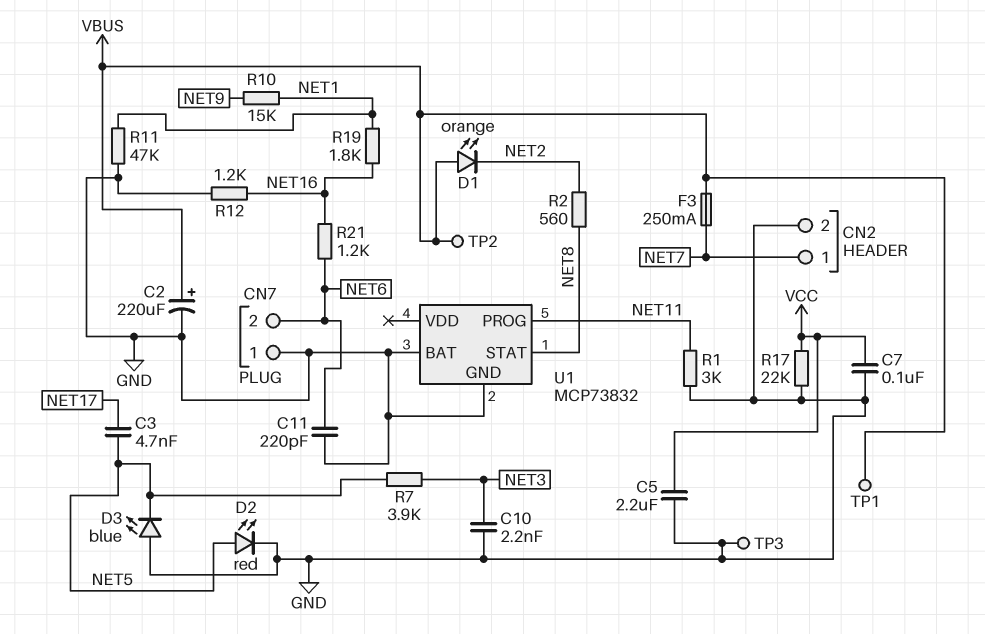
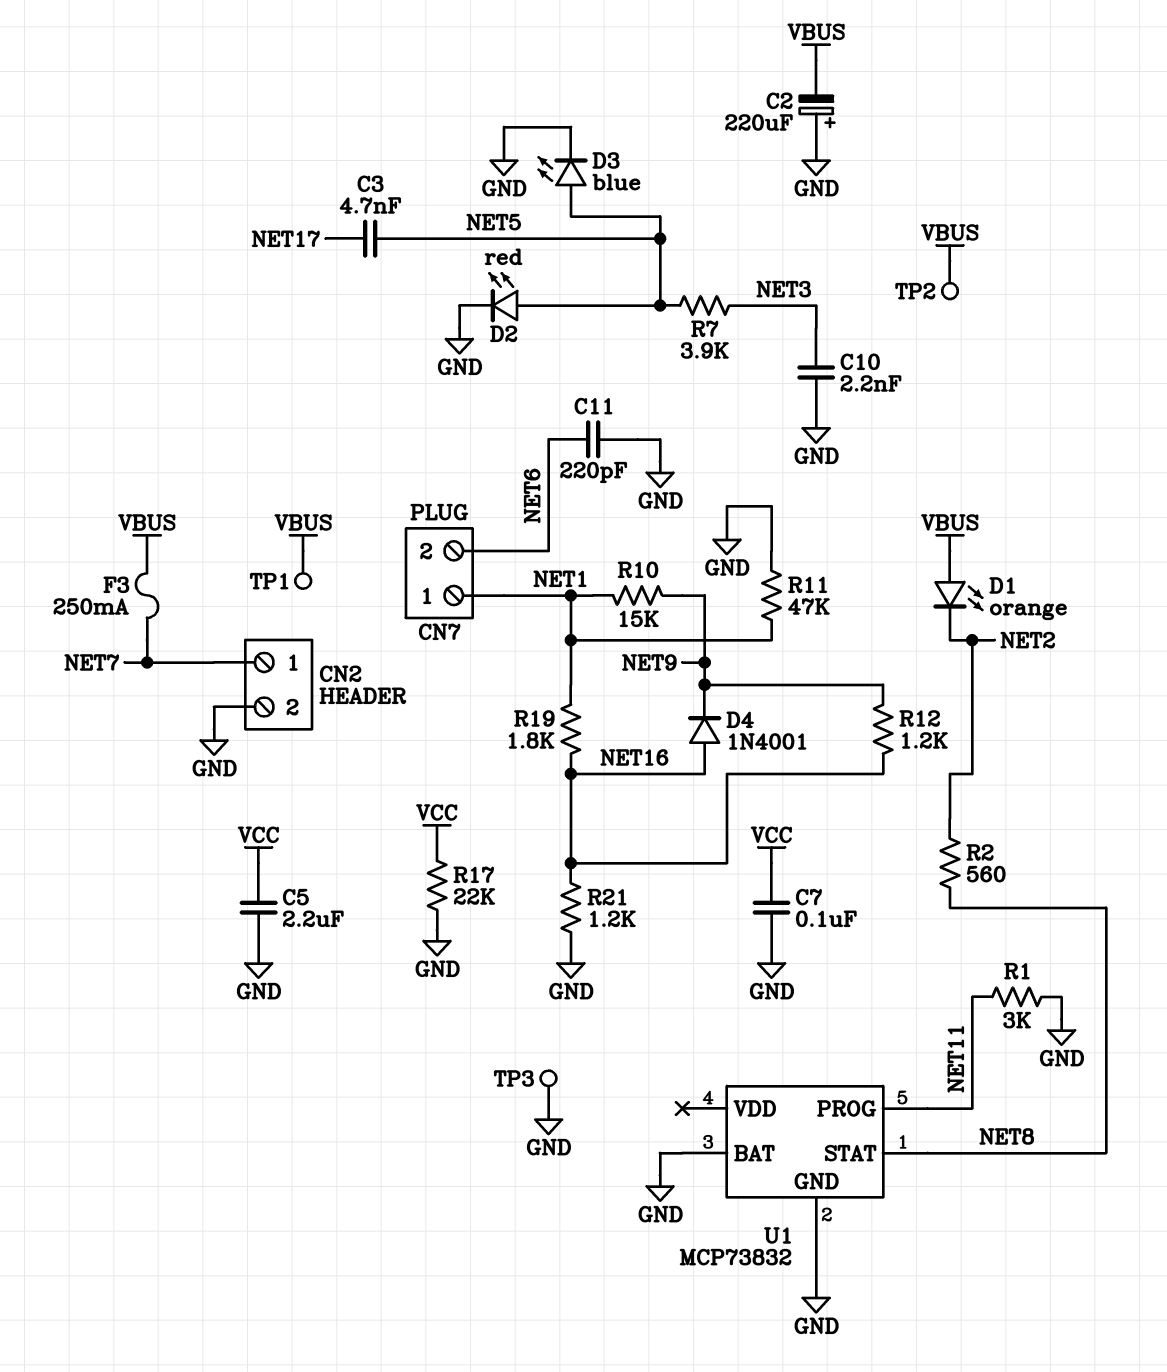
C2: 220uF (plus VBUS, minus GND) -> 220uF (plus GND, minus VBUS)
CN7 pin 1: GND -> NET1
D3: LED blue (A GND, K NET5) -> LED blue (A NET5, K GND)
D4: none -> diode 1N4001 (A NET16, K NET9)
R12: 1.2k (GND, NET16) -> 1.2k (NET9, NET16)
R21: 1.2k (NET6, NET16) -> 1.2k (GND, NET16)

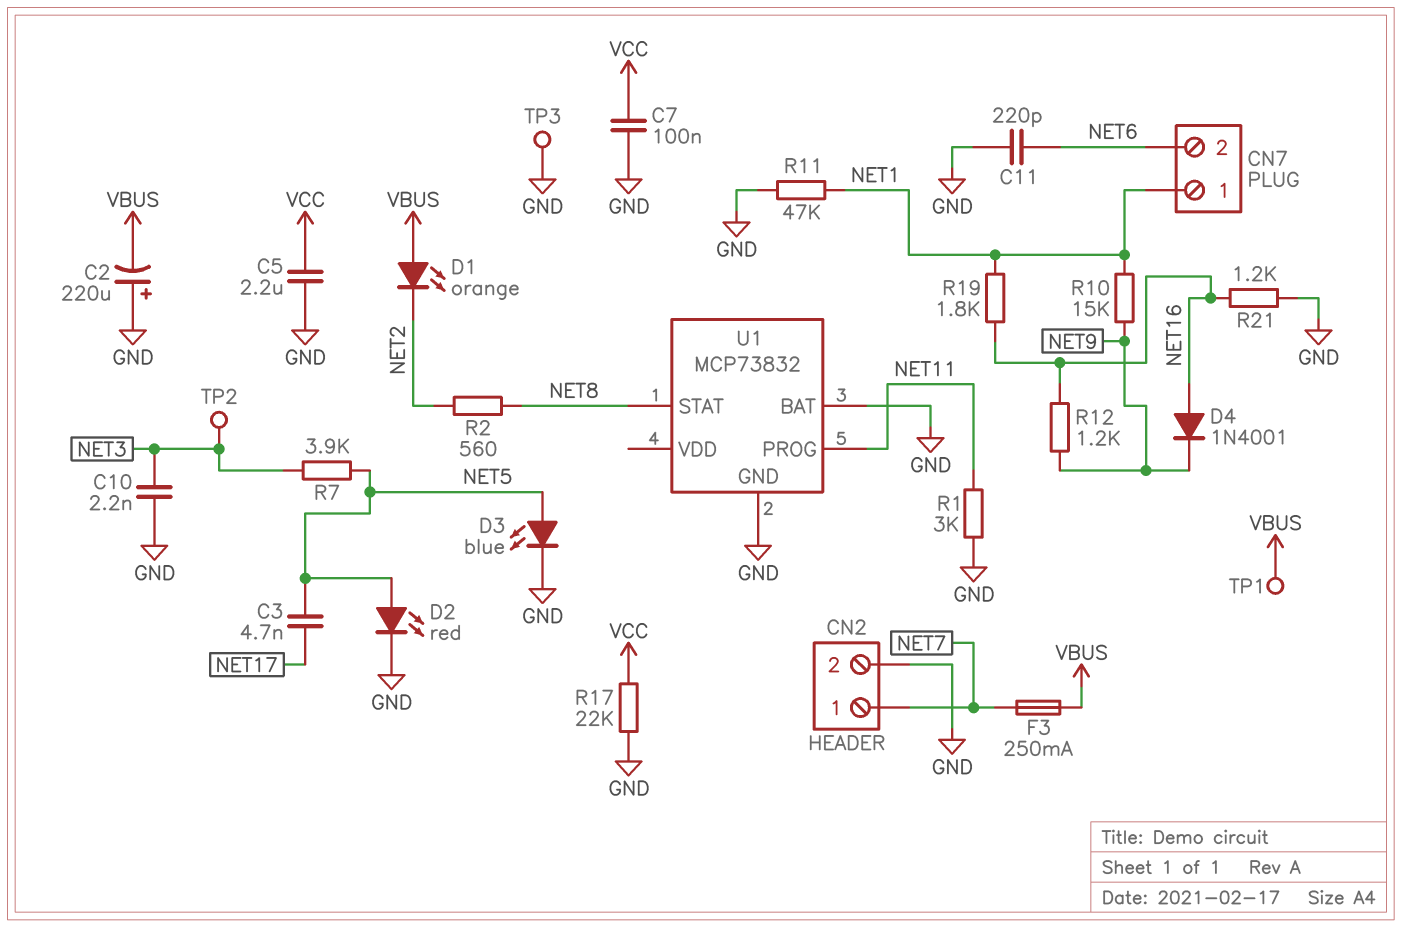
TP2: test point (VBUS) -> test point (NET3)

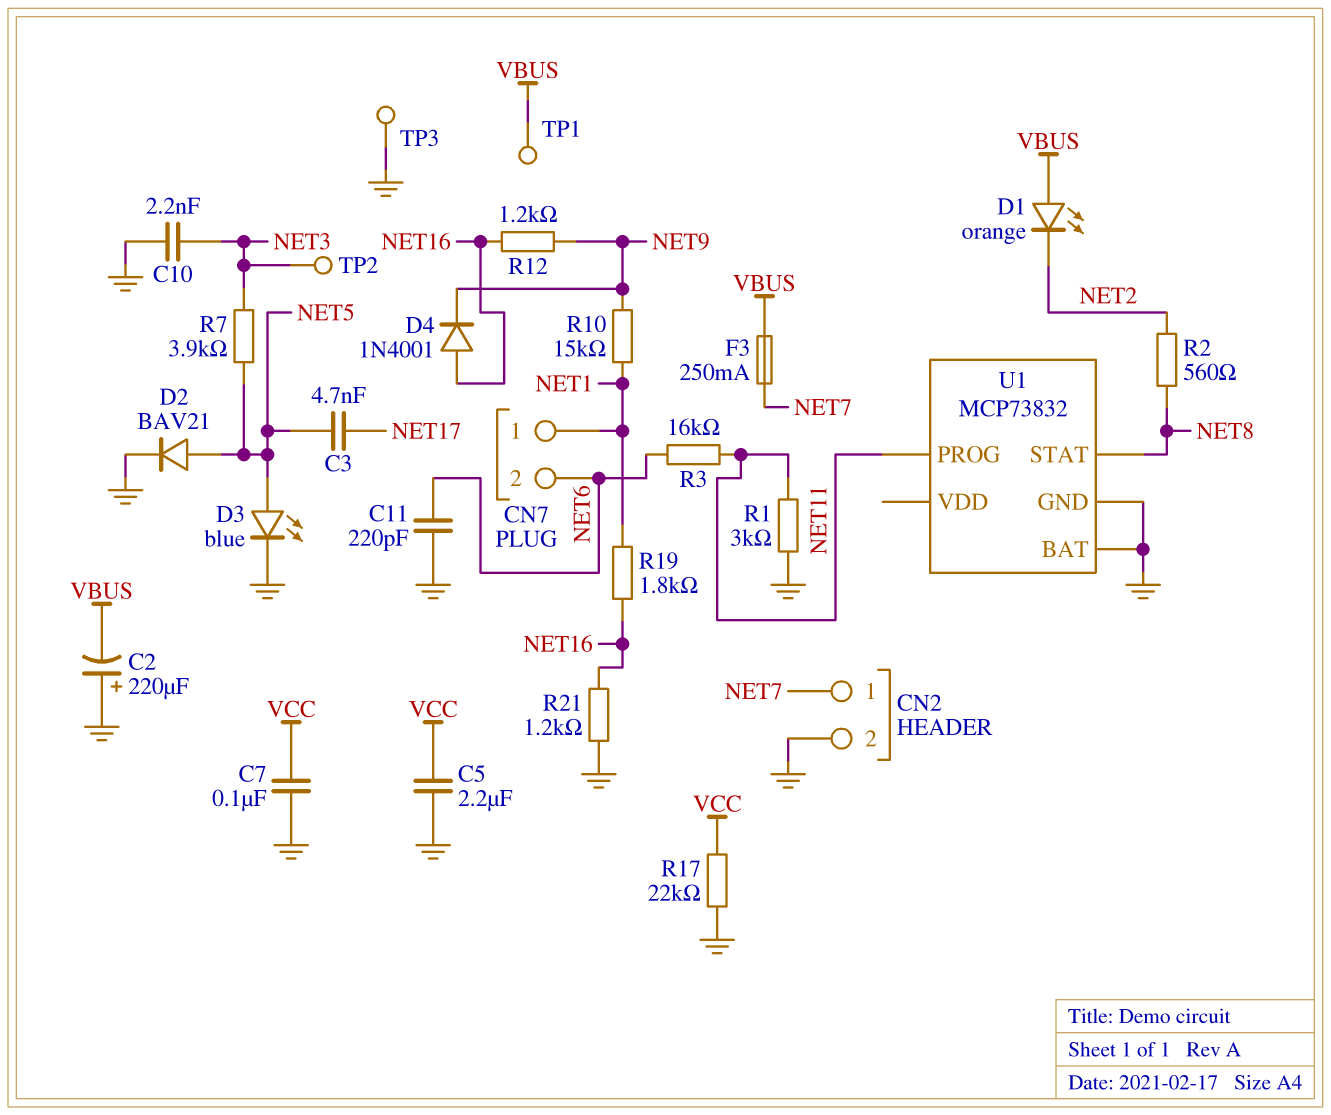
D2: LED red (A NET5, K GND) -> diode BAV21 (A NET5, K GND)
R3: none -> 16k (NET6, NET11)
R11: 47k (GND, NET1) -> none

